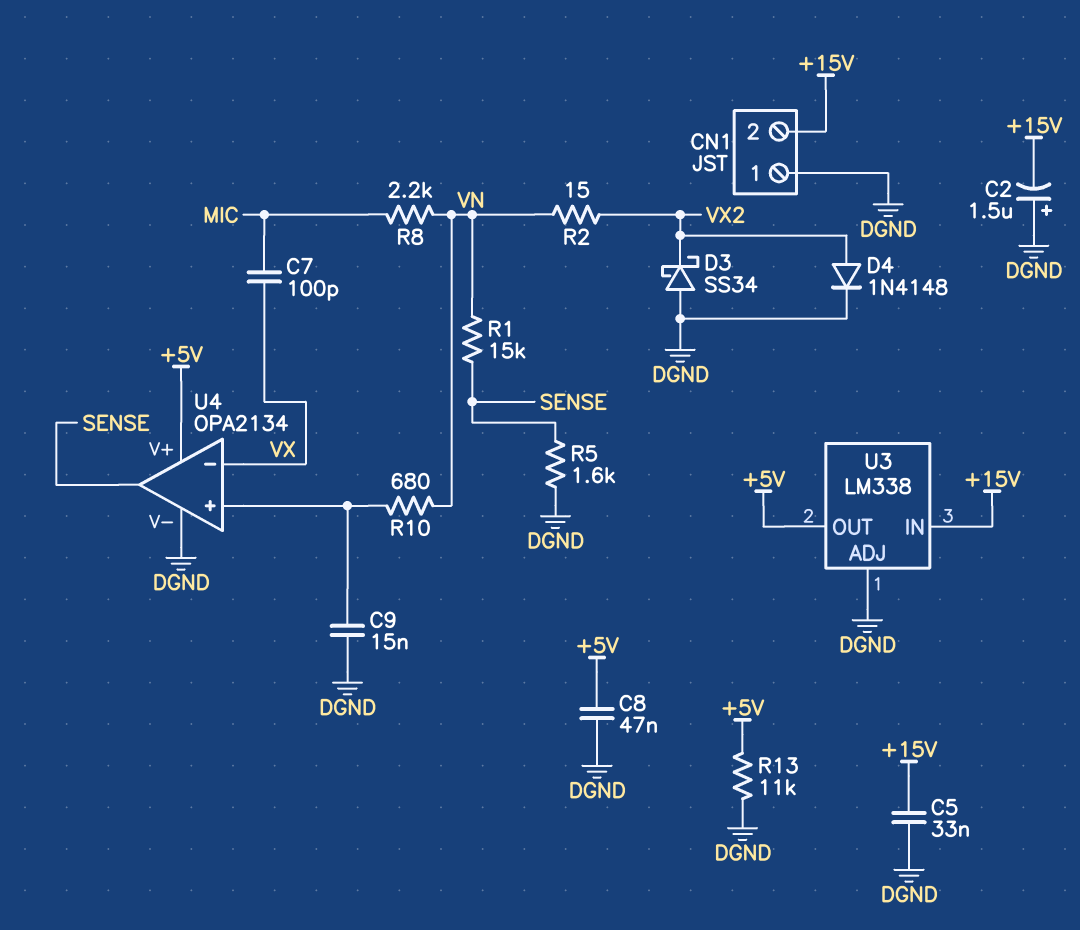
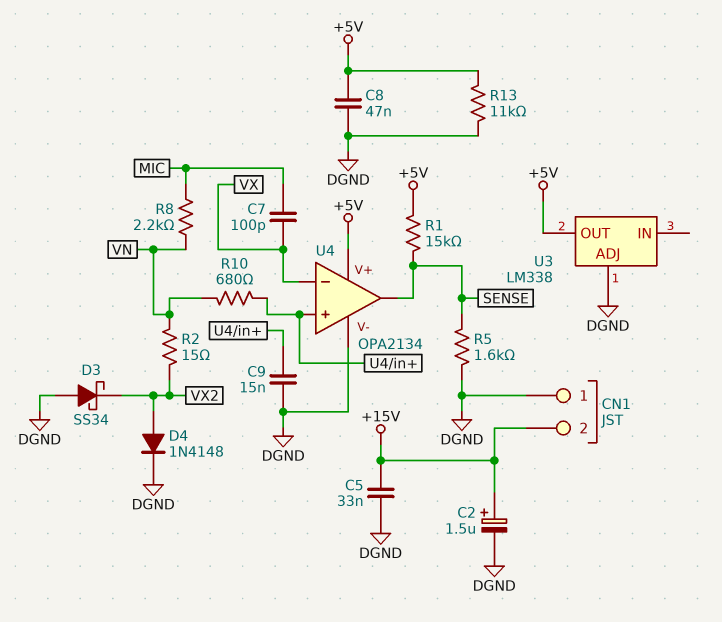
C2: 1.5uF (plus DGND, minus +15V) -> 1.5uF (plus +15V, minus DGND)
R1: 15k (SENSE, VN) -> 15k (+5V, SENSE)
U3 pin IN: +15V -> none

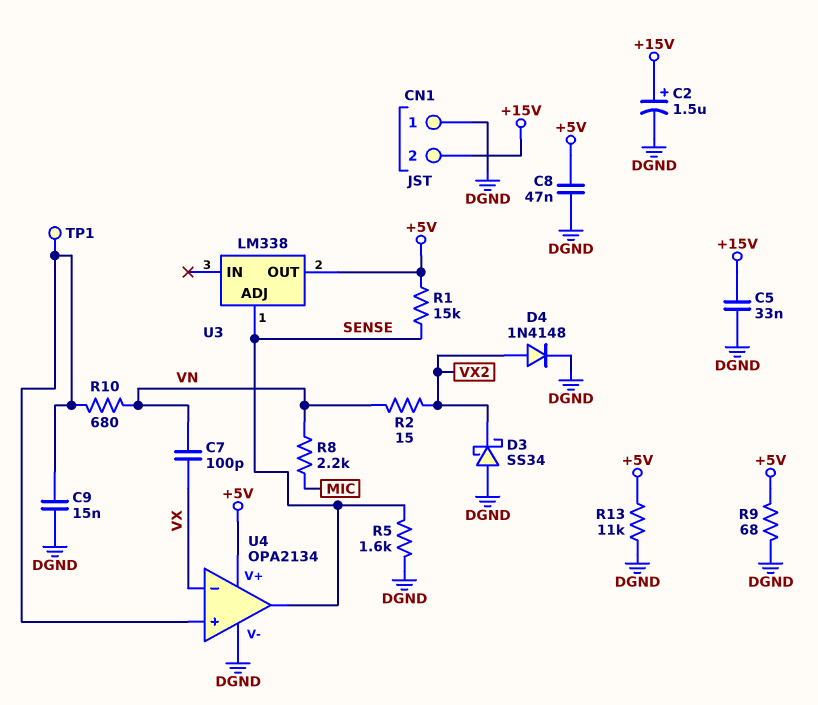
C7: 100pF (MIC, VX) -> 100pF (VN, VX)
R9: none -> 68 (+5V, DGND)
TP1: none -> test point (U4/in+)
U3 pin ADJ: DGND -> SENSE

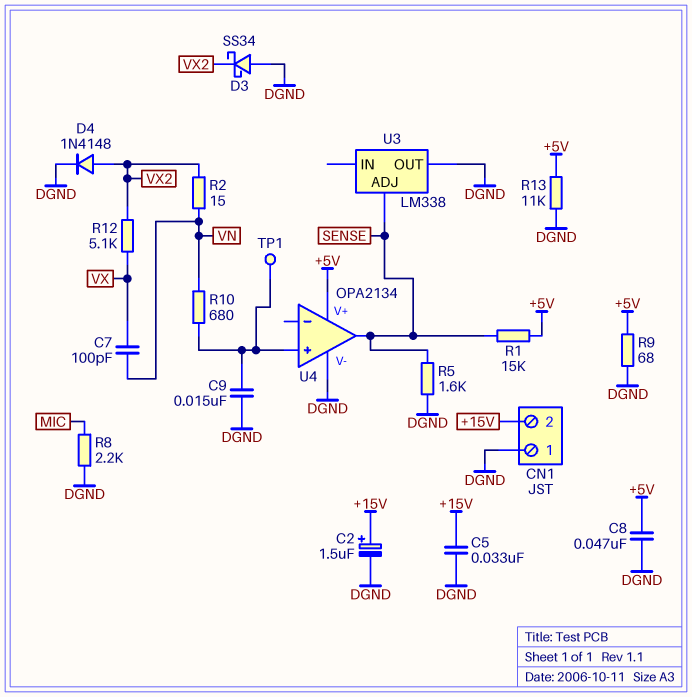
R8: 2.2k (MIC, VN) -> 2.2k (DGND, MIC)
R12: none -> 5.1k (VX, VX2)
U3 pin OUT: +5V -> DGND
U4 pin in-: VX -> none

